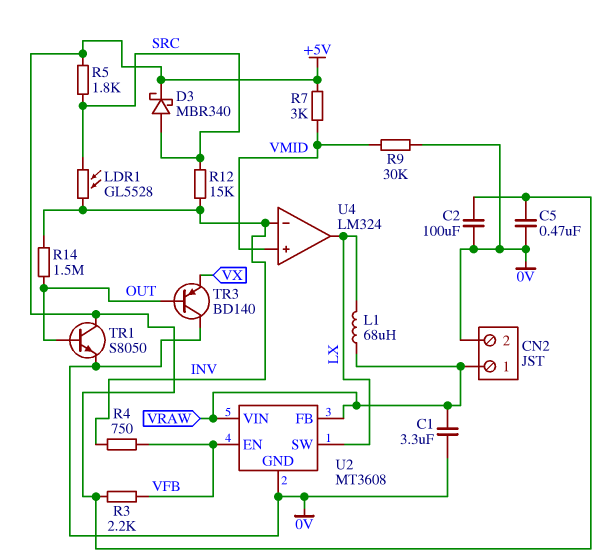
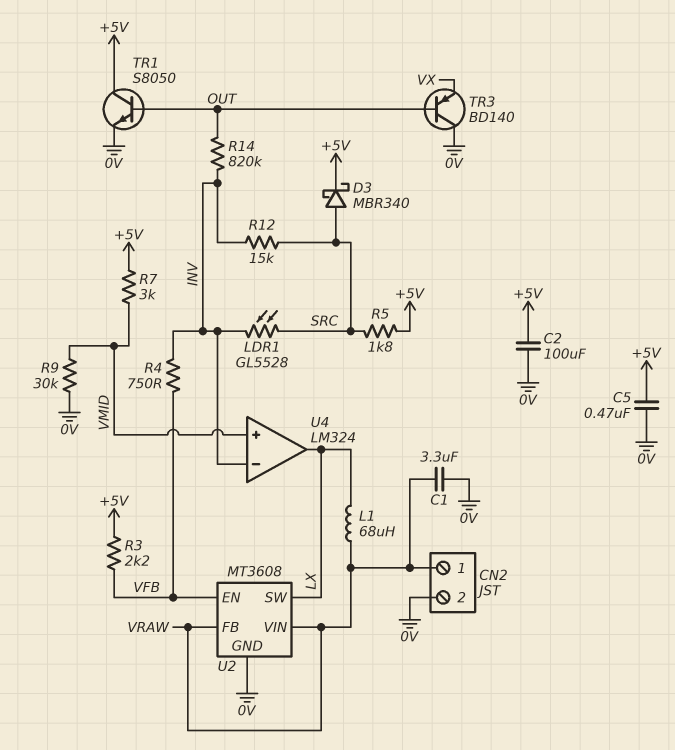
R14: 1.5M (INV, OUT) -> 820k (INV, OUT)

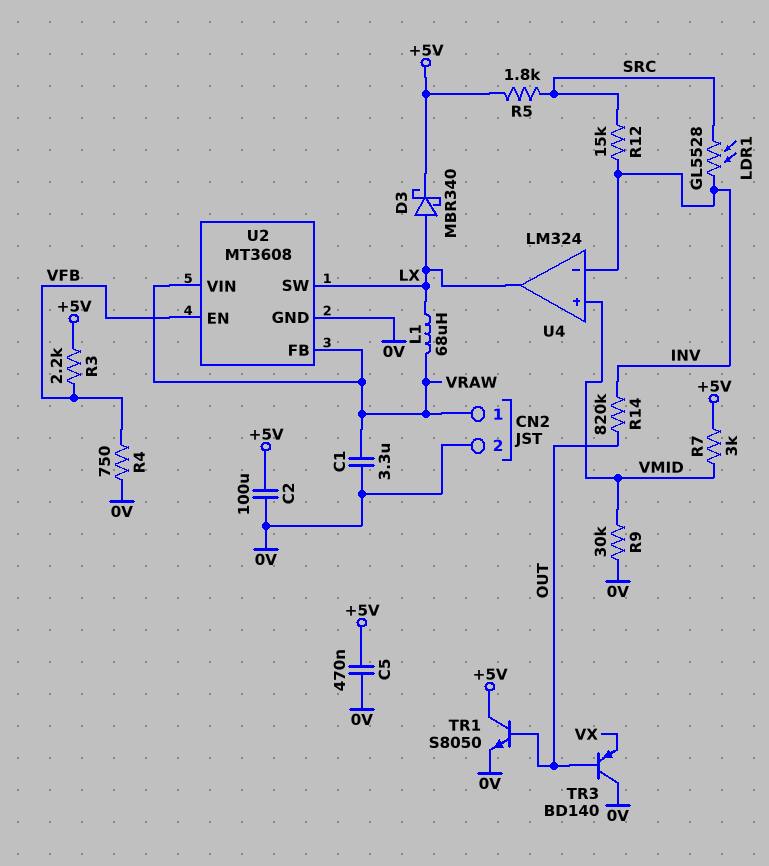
D3: schottky MBR340 (A SRC, K +5V) -> schottky MBR340 (A LX, K +5V)
R4: 750 (INV, VFB) -> 750 (0V, VFB)

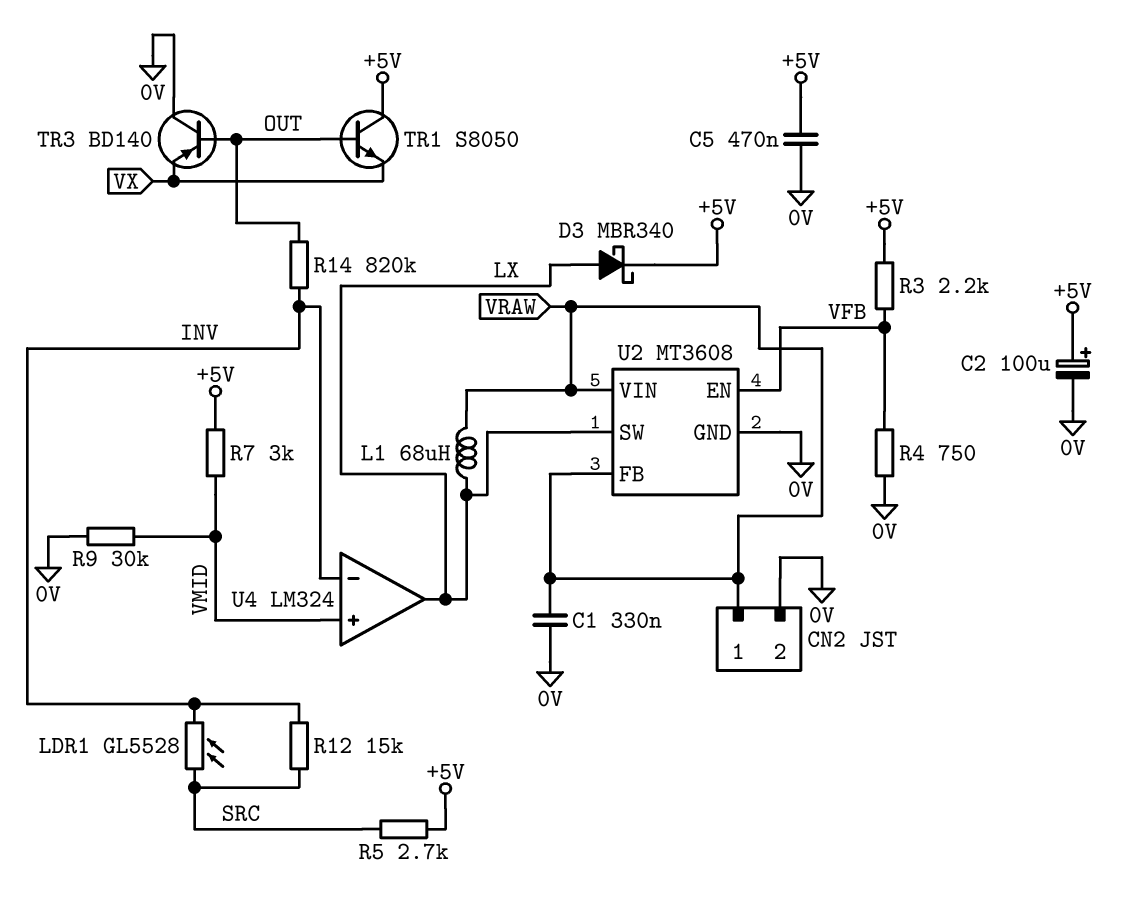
C1: 3.3uF (0V, VRAW) -> 330nF (0V, VRAW)
C2: 100uF (+5V, 0V) -> 100uF (plus +5V, minus 0V)
R5: 1.8k (+5V, SRC) -> 2.7k (+5V, SRC)
TR1: NPN S8050 (B OUT, C +5V, E 0V) -> NPN S8050 (B OUT, C +5V, E VX)

